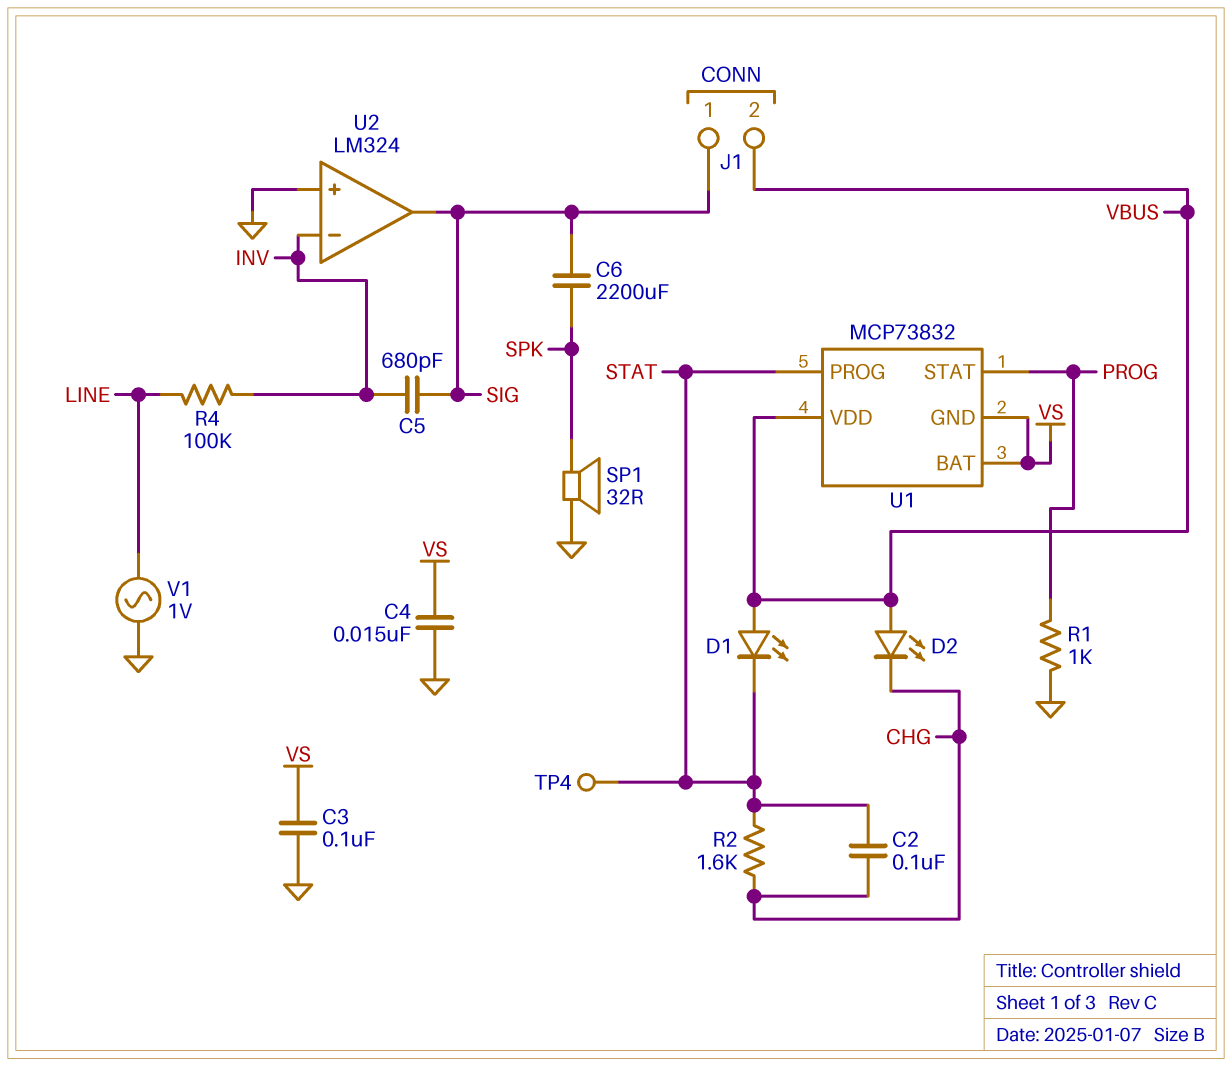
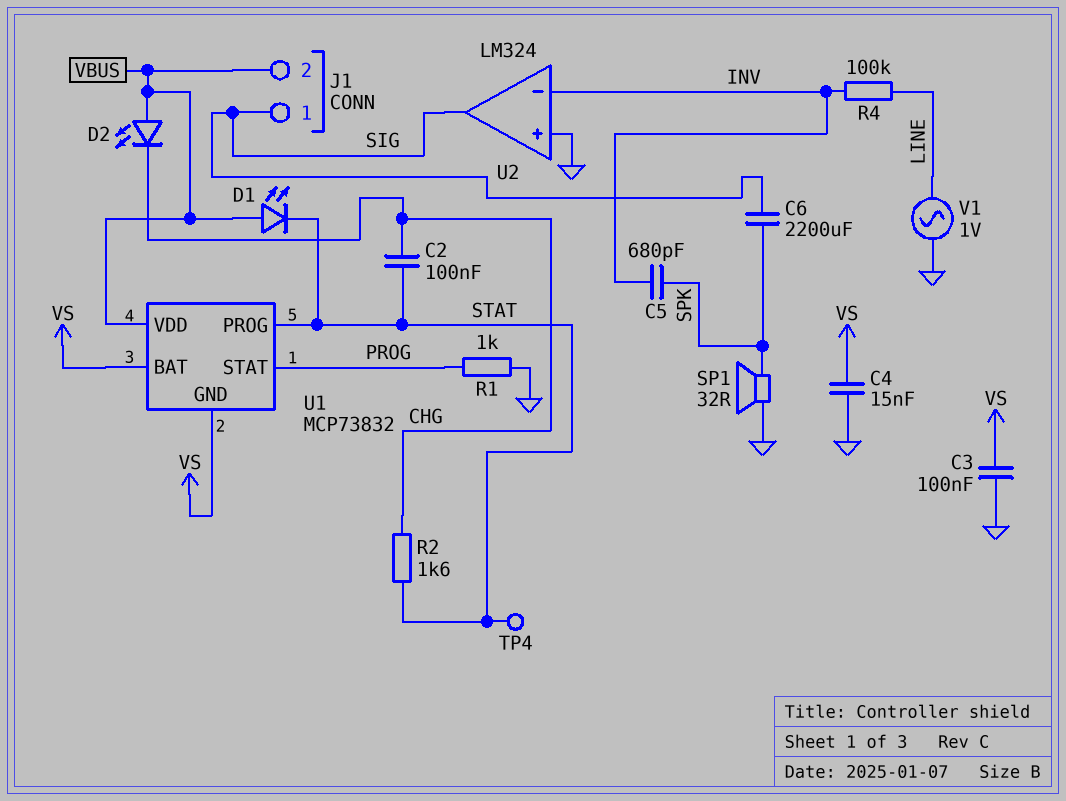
C5: 680pF (INV, SIG) -> 680pF (INV, SPK)

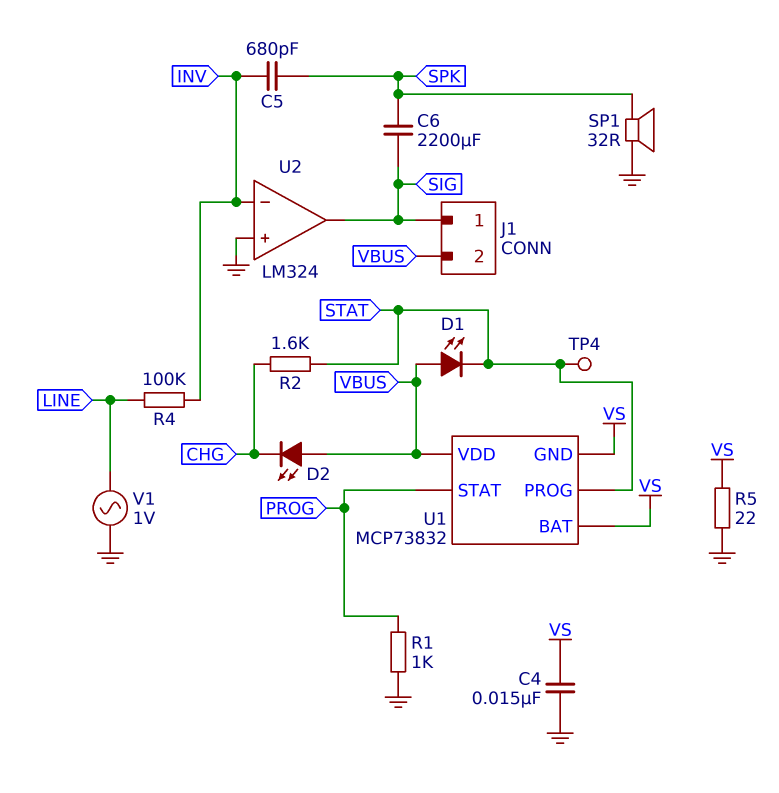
C2: 100nF (CHG, STAT) -> none
C3: 100nF (GND, VS) -> none
R5: none -> 22 (GND, VS)

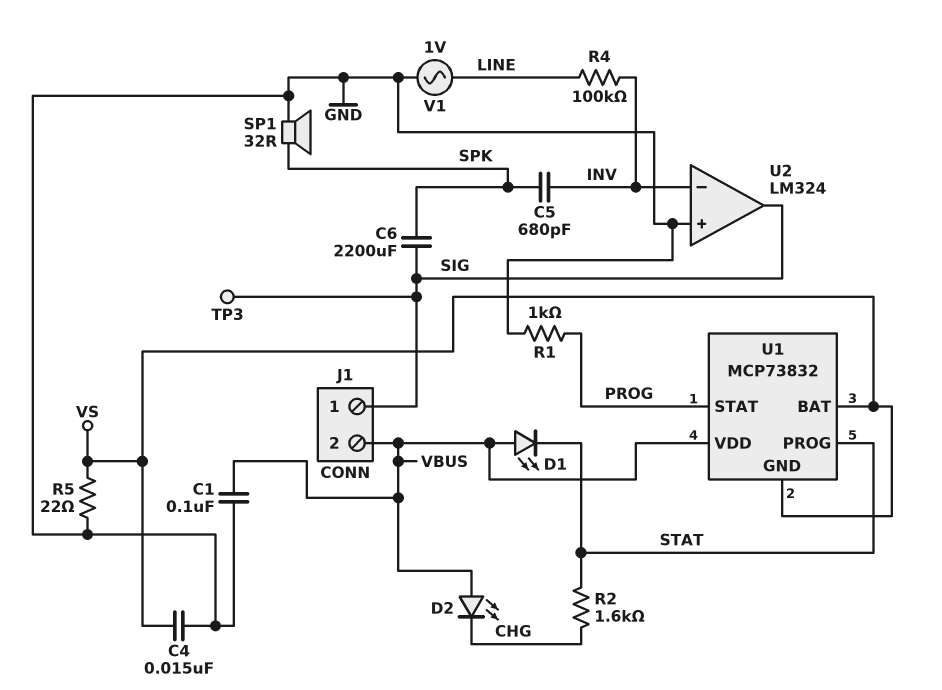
C1: none -> 100nF (GND, VBUS)
TP3: none -> test point (SIG)
TP4: test point (STAT) -> none

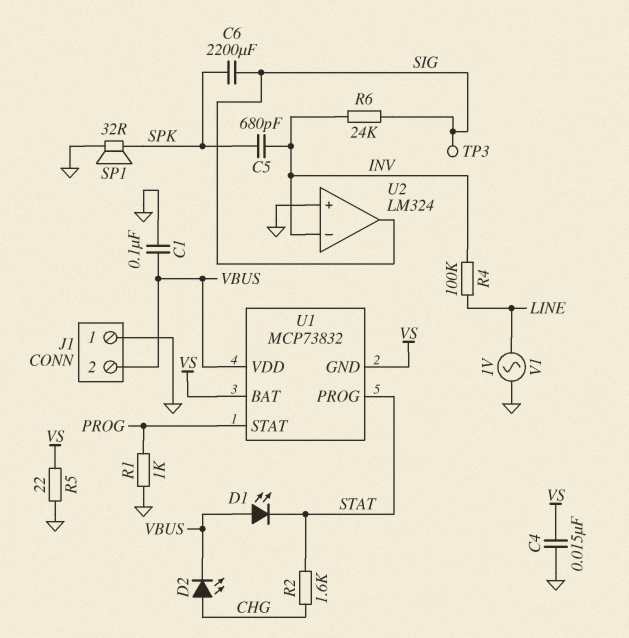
D2: LED (A VBUS, K CHG) -> LED (A CHG, K VBUS)
J1 pin 1: SIG -> GND
R6: none -> 24k (INV, SIG)

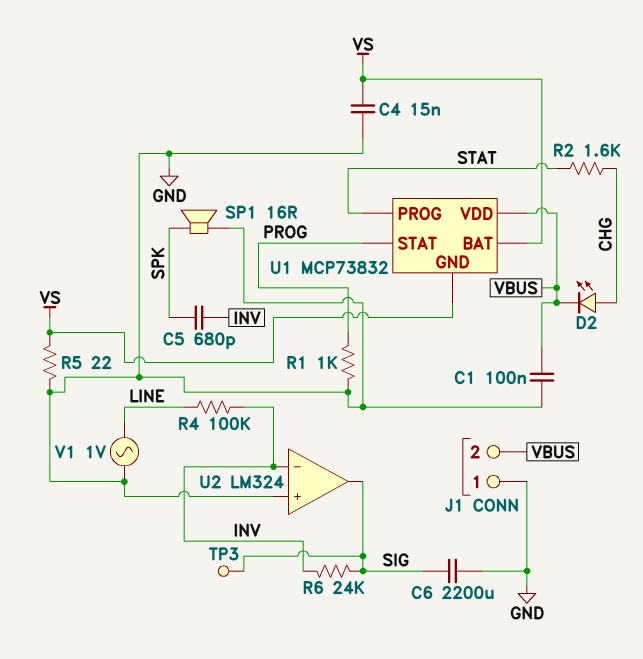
C6: 2200uF (SIG, SPK) -> 2200uF (GND, SIG)
D1: LED (A VBUS, K STAT) -> none
SP1: speaker 32R (GND, SPK) -> speaker 16R (GND, SPK)

